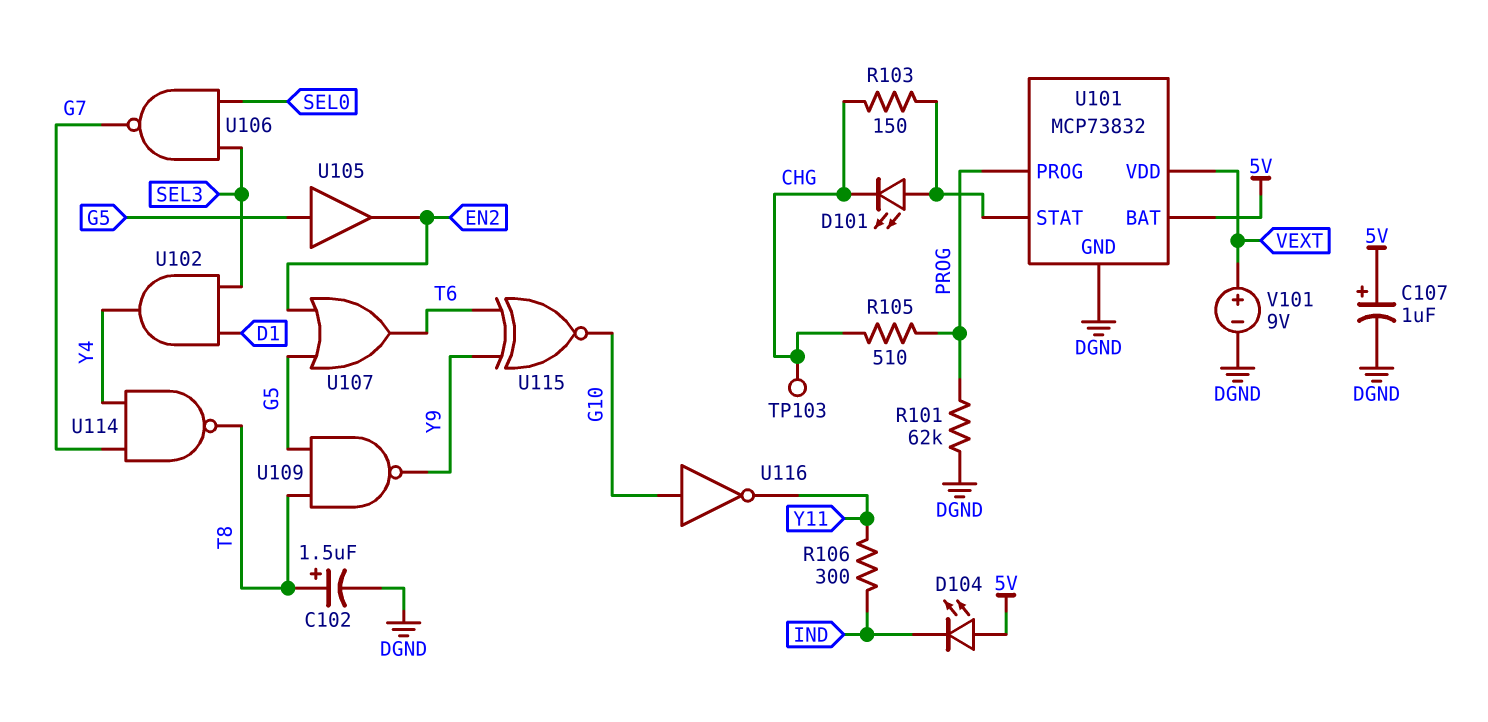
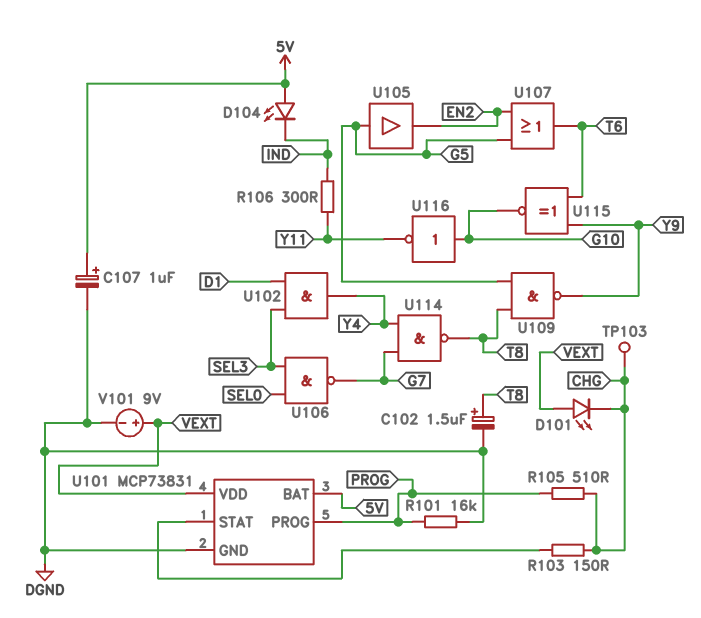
D101: LED (A U101/STAT, K CHG) -> LED (A VEXT, K CHG)
R101: 62k (DGND, PROG) -> 16k (DGND, PROG)
U101: MCP73832 -> MCP73831

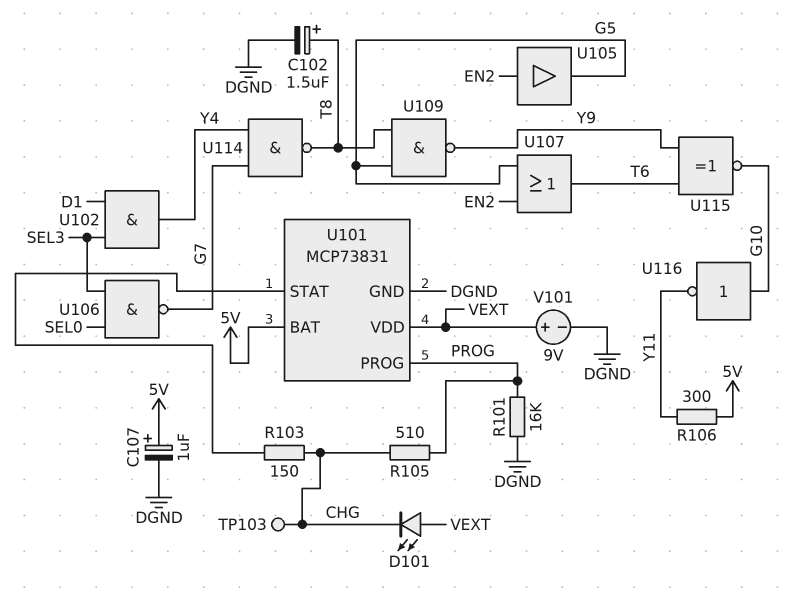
D104: LED (A 5V, K IND) -> none
R106: 300 (IND, Y11) -> 300 (5V, Y11)
U105: buffer (in G5, out EN2) -> buffer (in EN2, out G5)

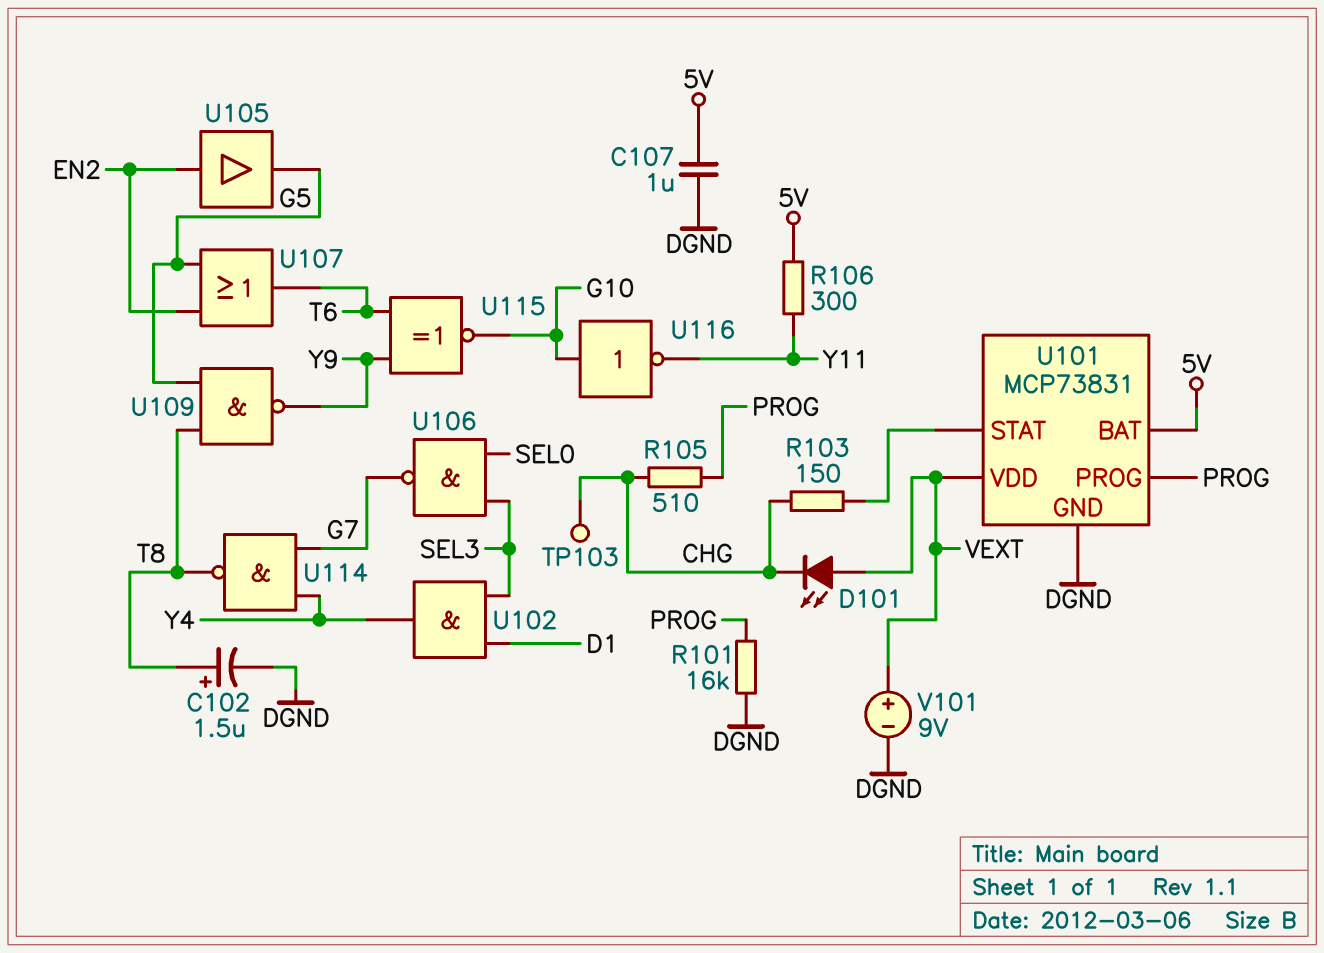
C107: 1uF (plus 5V, minus DGND) -> 1uF (5V, DGND)

